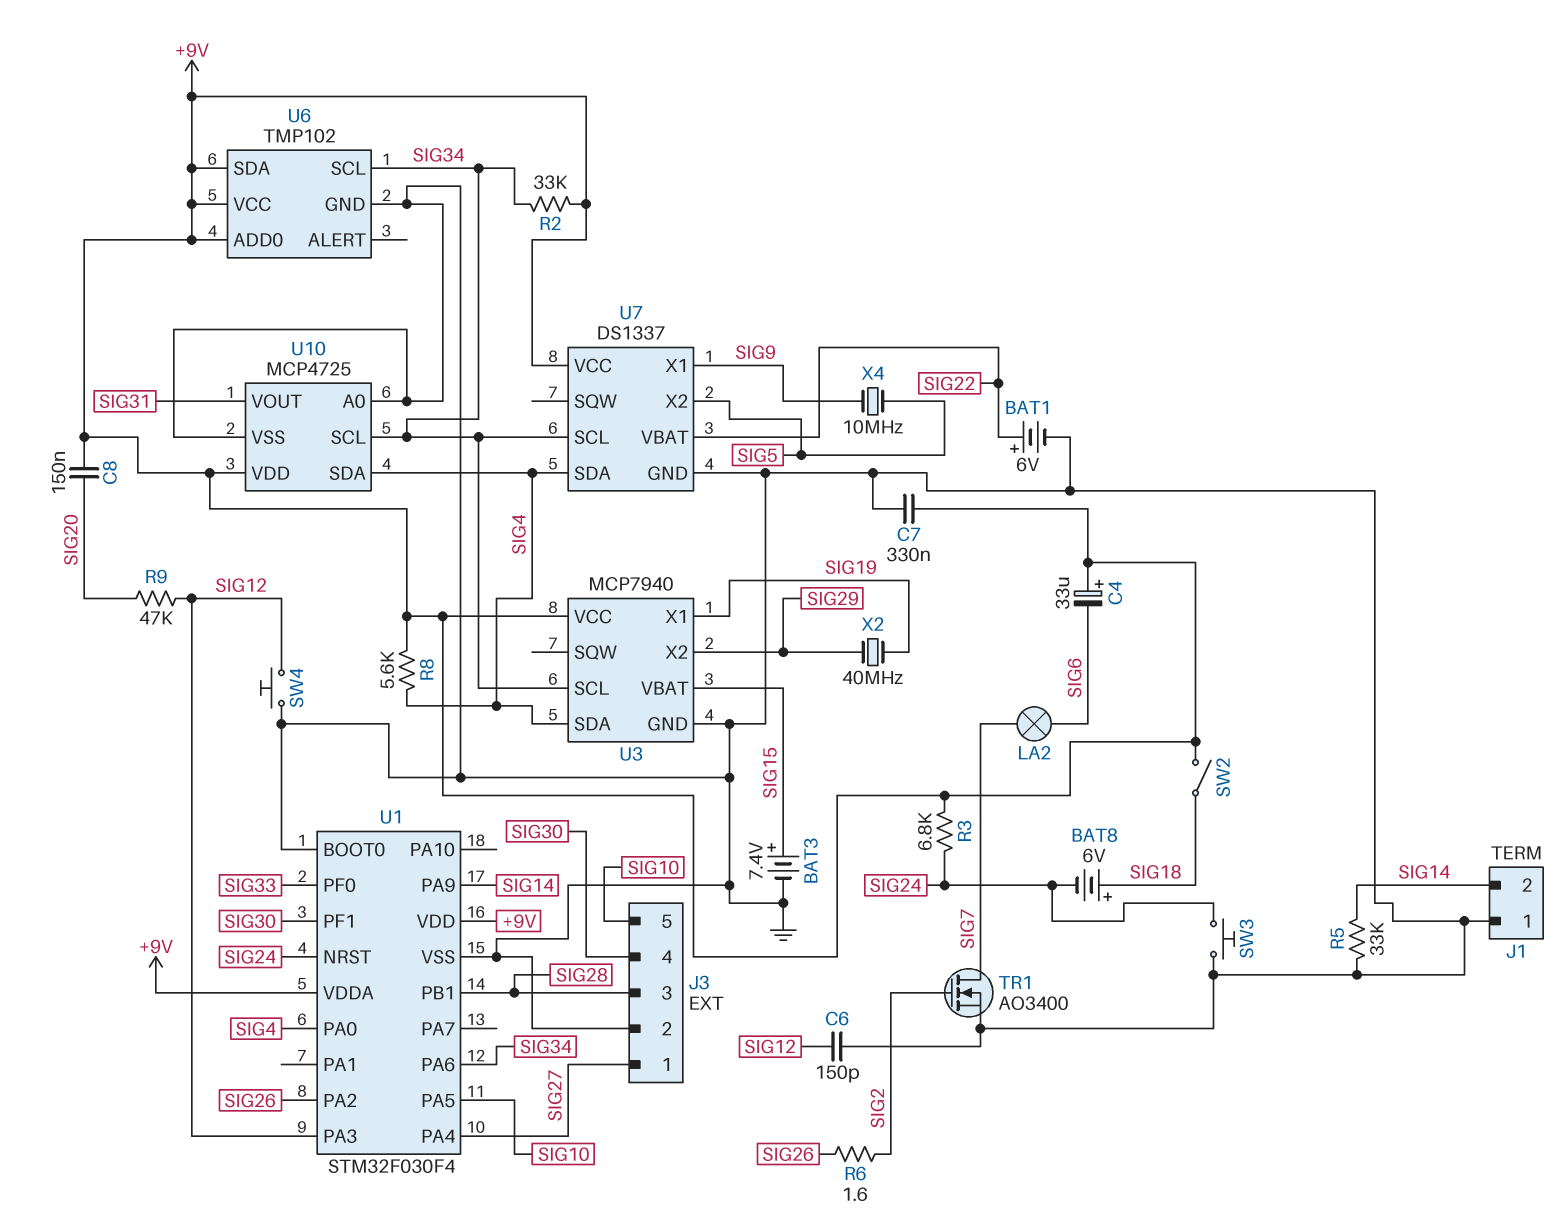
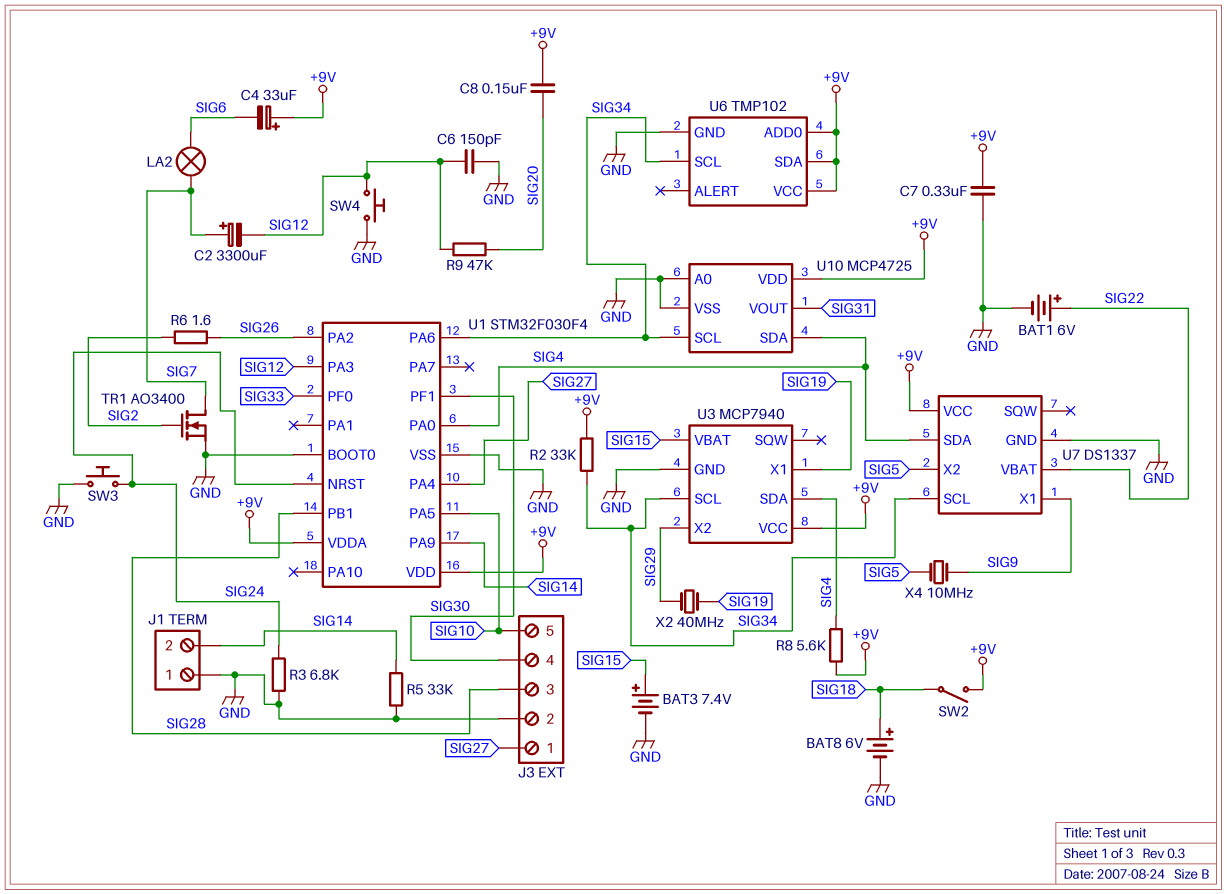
BAT8: 6V (plus SIG18, minus SIG24) -> 6V (plus SIG18, minus GND)
C2: none -> 3300uF (plus SIG7, minus SIG12)
R3: 6.8k (+9V, SIG24) -> 6.8k (GND, SIG24)

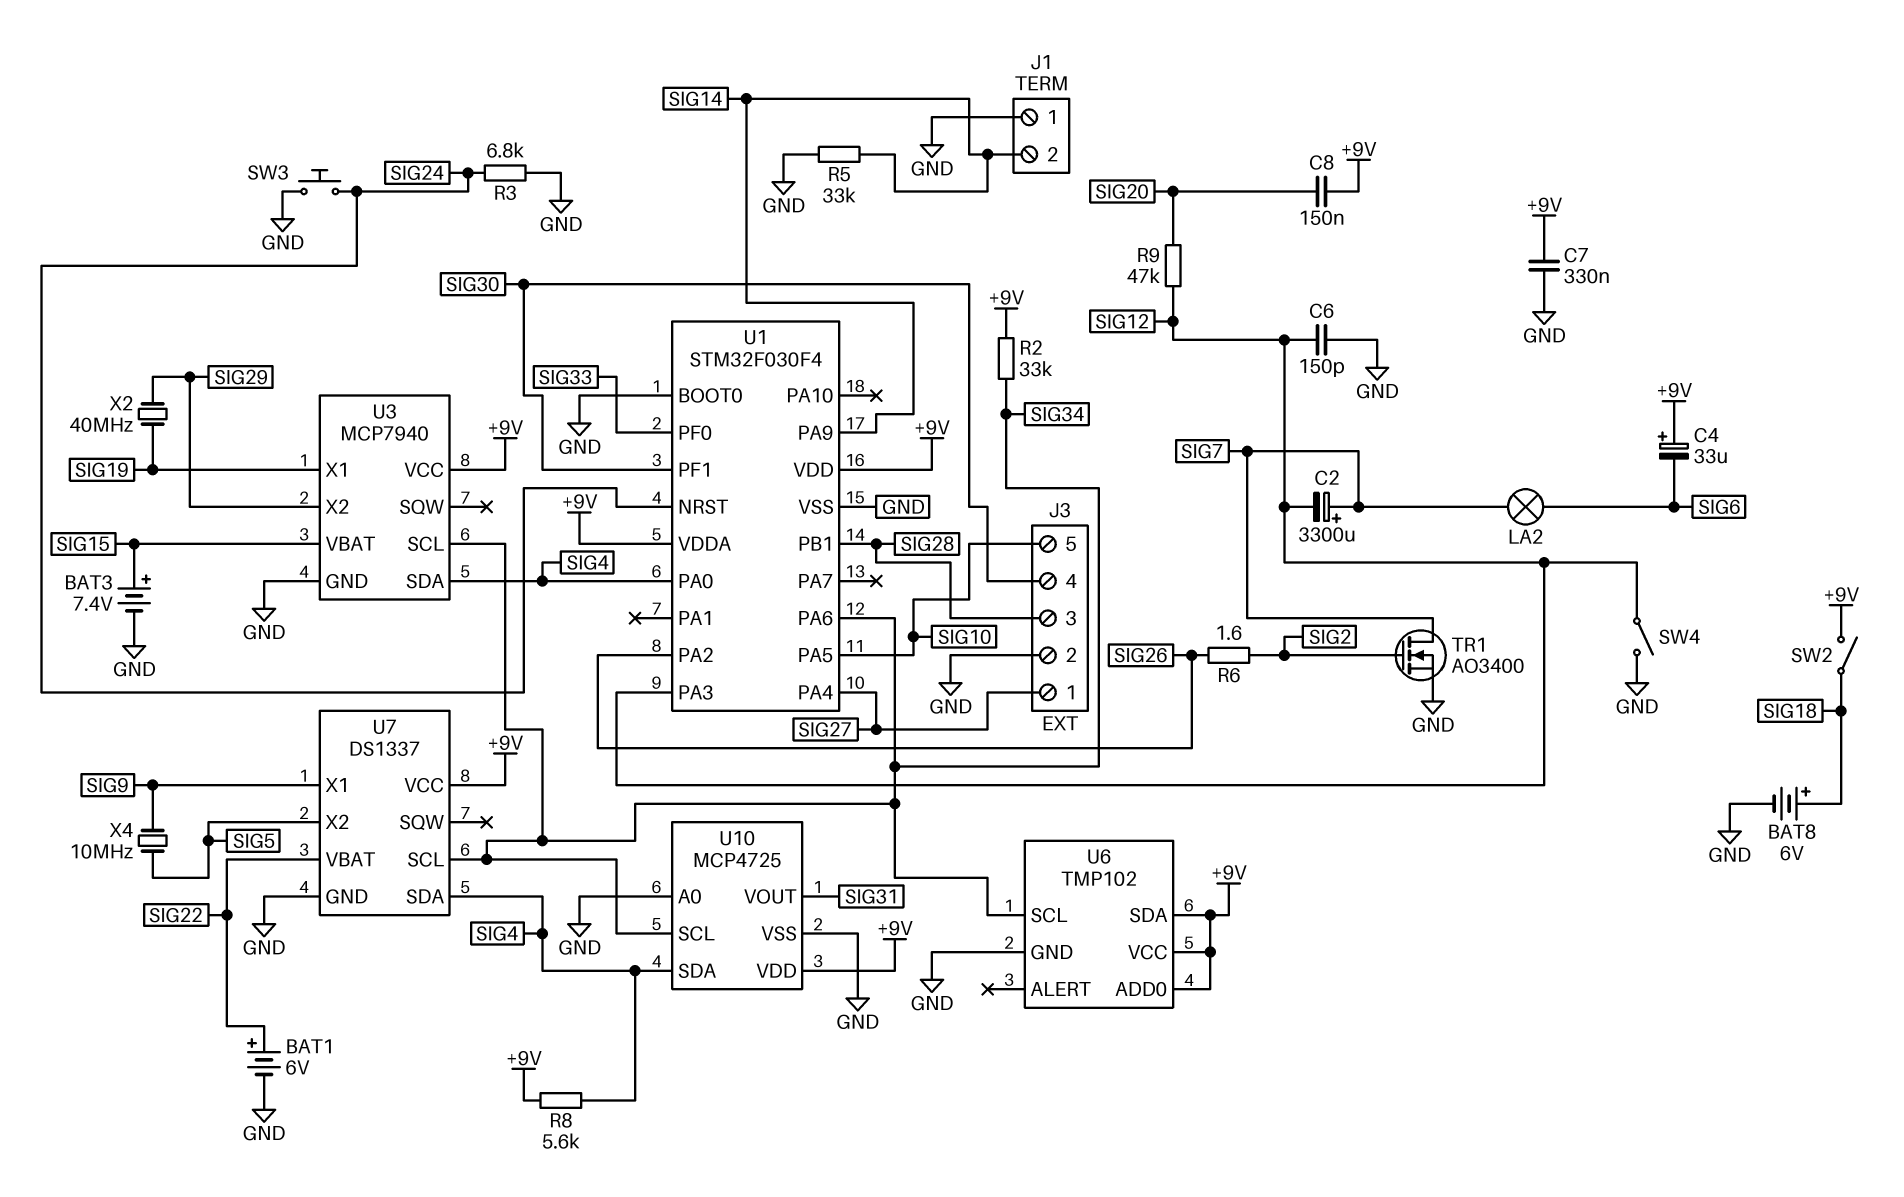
SW4: button (GND, SIG12) -> switch (GND, SIG12)

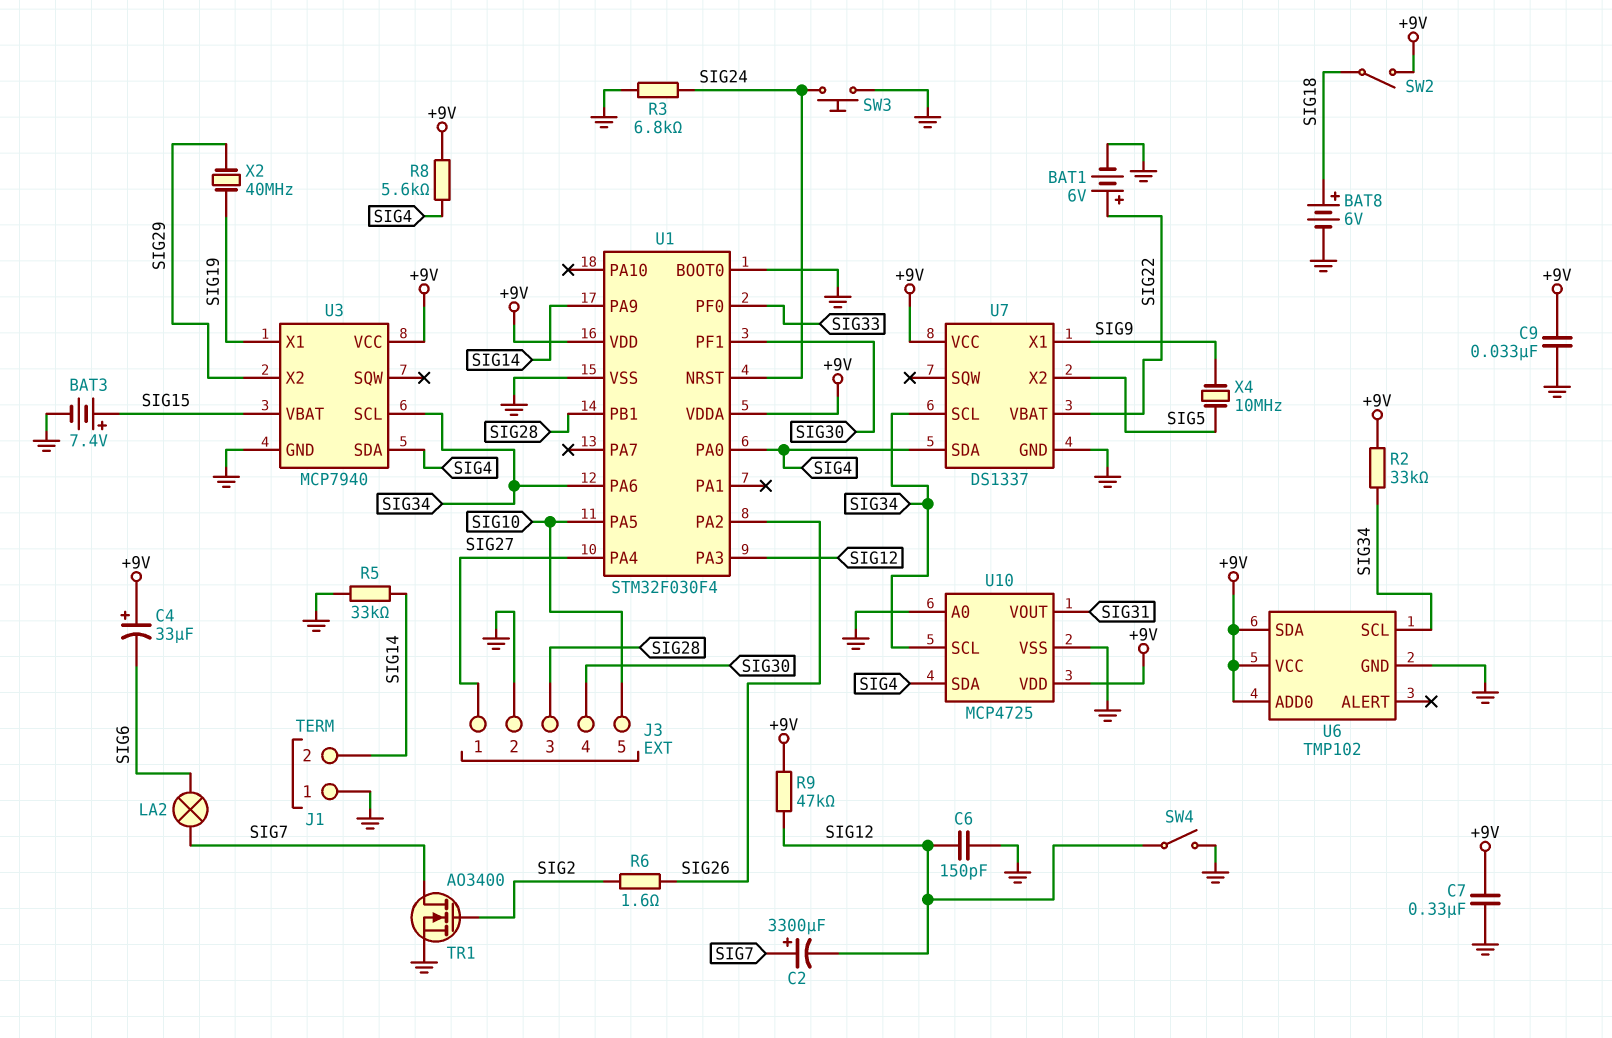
C8: 150nF (+9V, SIG20) -> none
C9: none -> 33nF (+9V, GND)
R9: 47k (SIG12, SIG20) -> 47k (+9V, SIG12)

